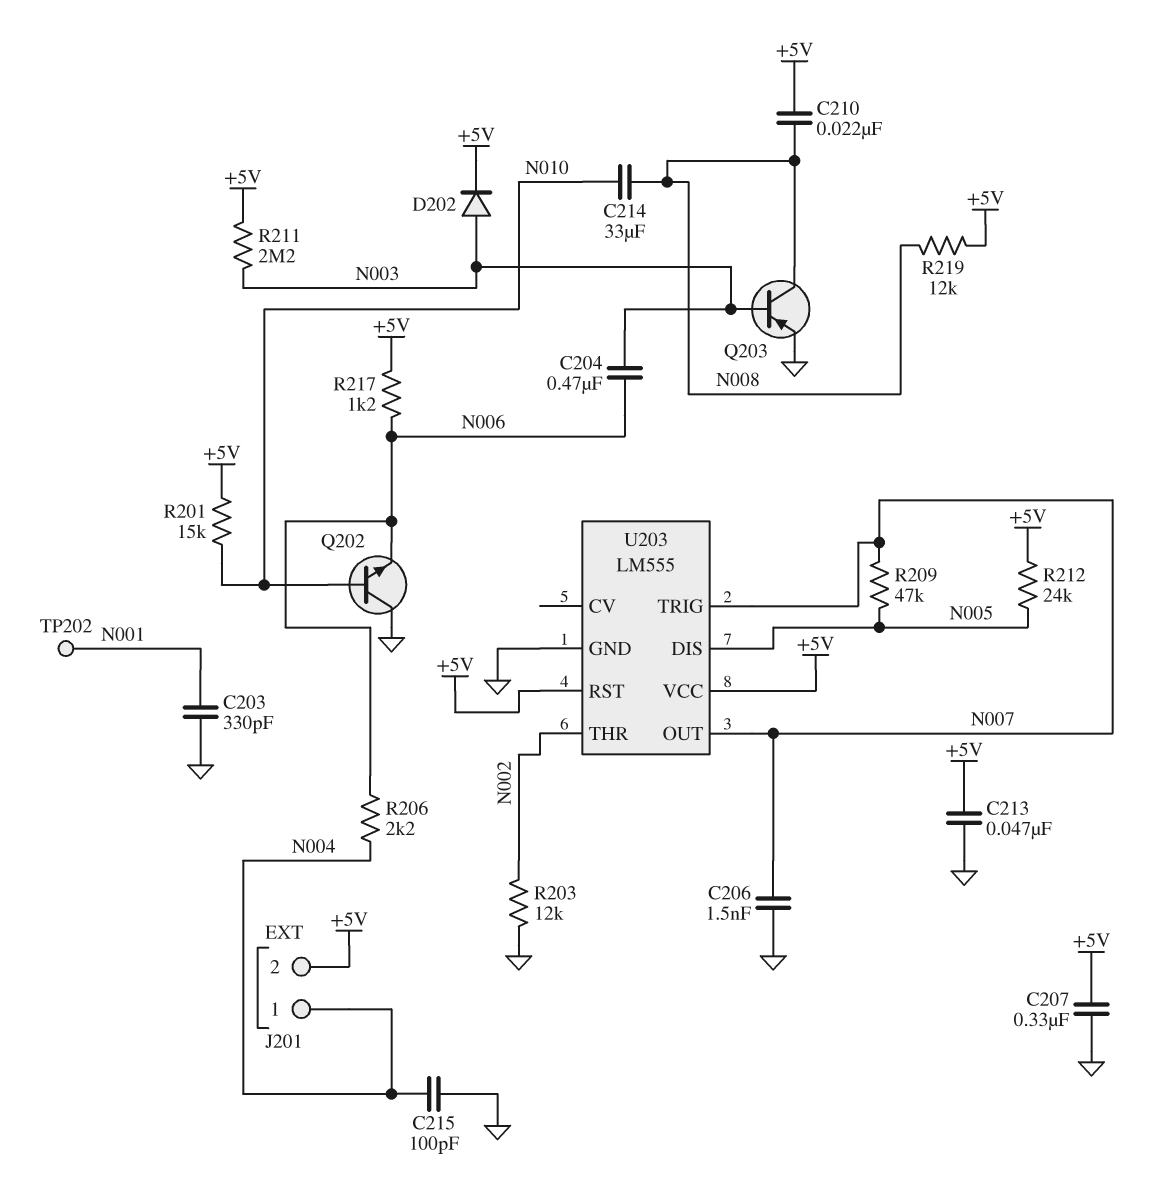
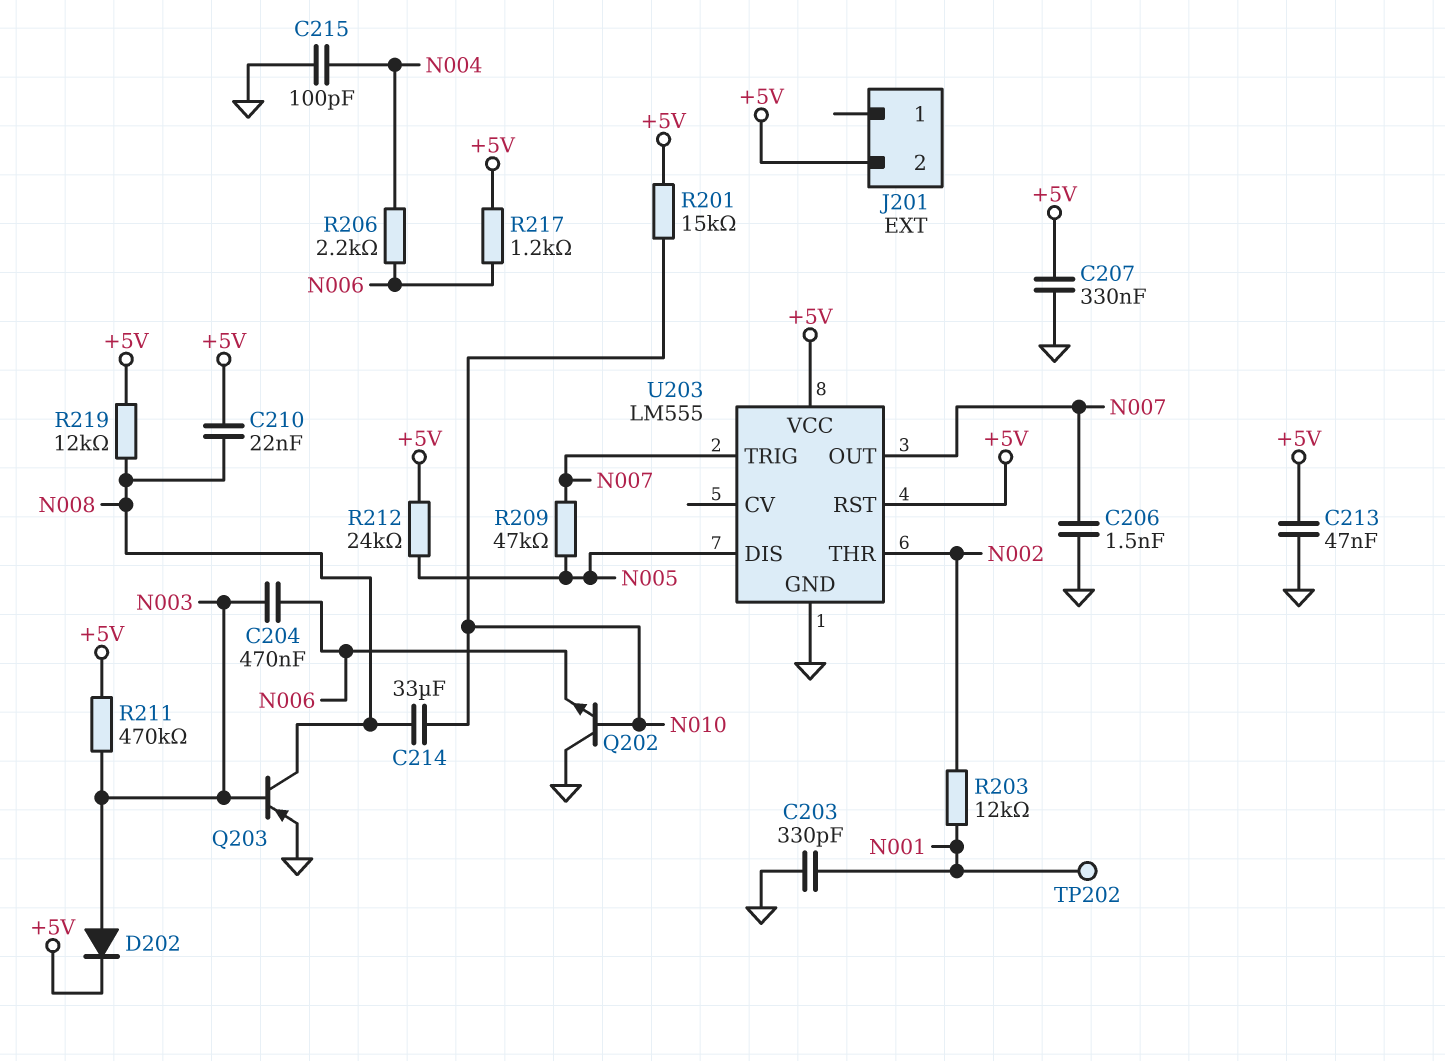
J201 pin 1: N004 -> none
R203: 12k (GND, N002) -> 12k (N001, N002)
R211: 2.2M (+5V, N003) -> 470k (+5V, N003)

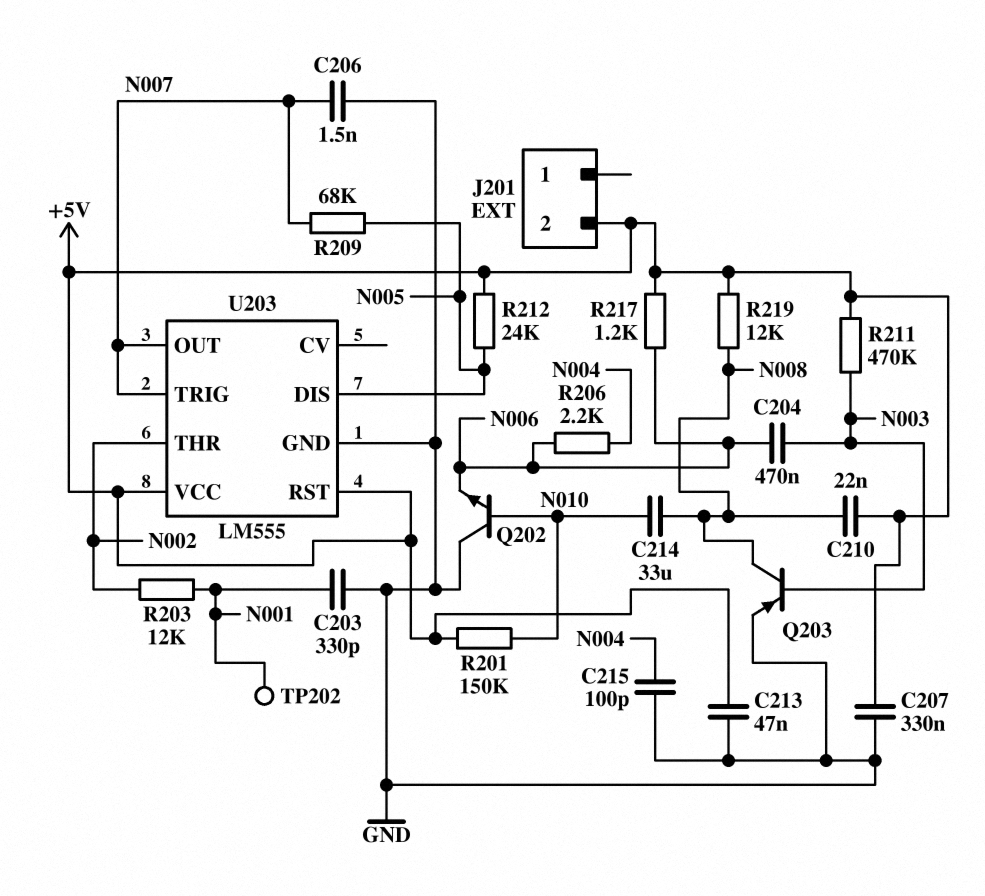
D202: diode (A N003, K +5V) -> none
R201: 15k (+5V, N010) -> 150k (+5V, N010)
R209: 47k (N005, N007) -> 68k (N005, N007)

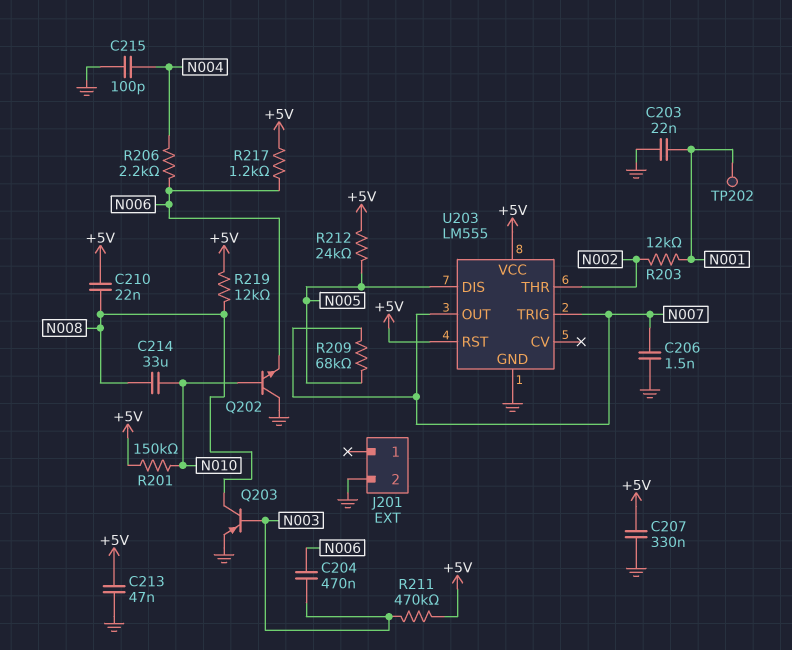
C203: 330pF (GND, N001) -> 22nF (GND, N001)
J201 pin 2: +5V -> GND

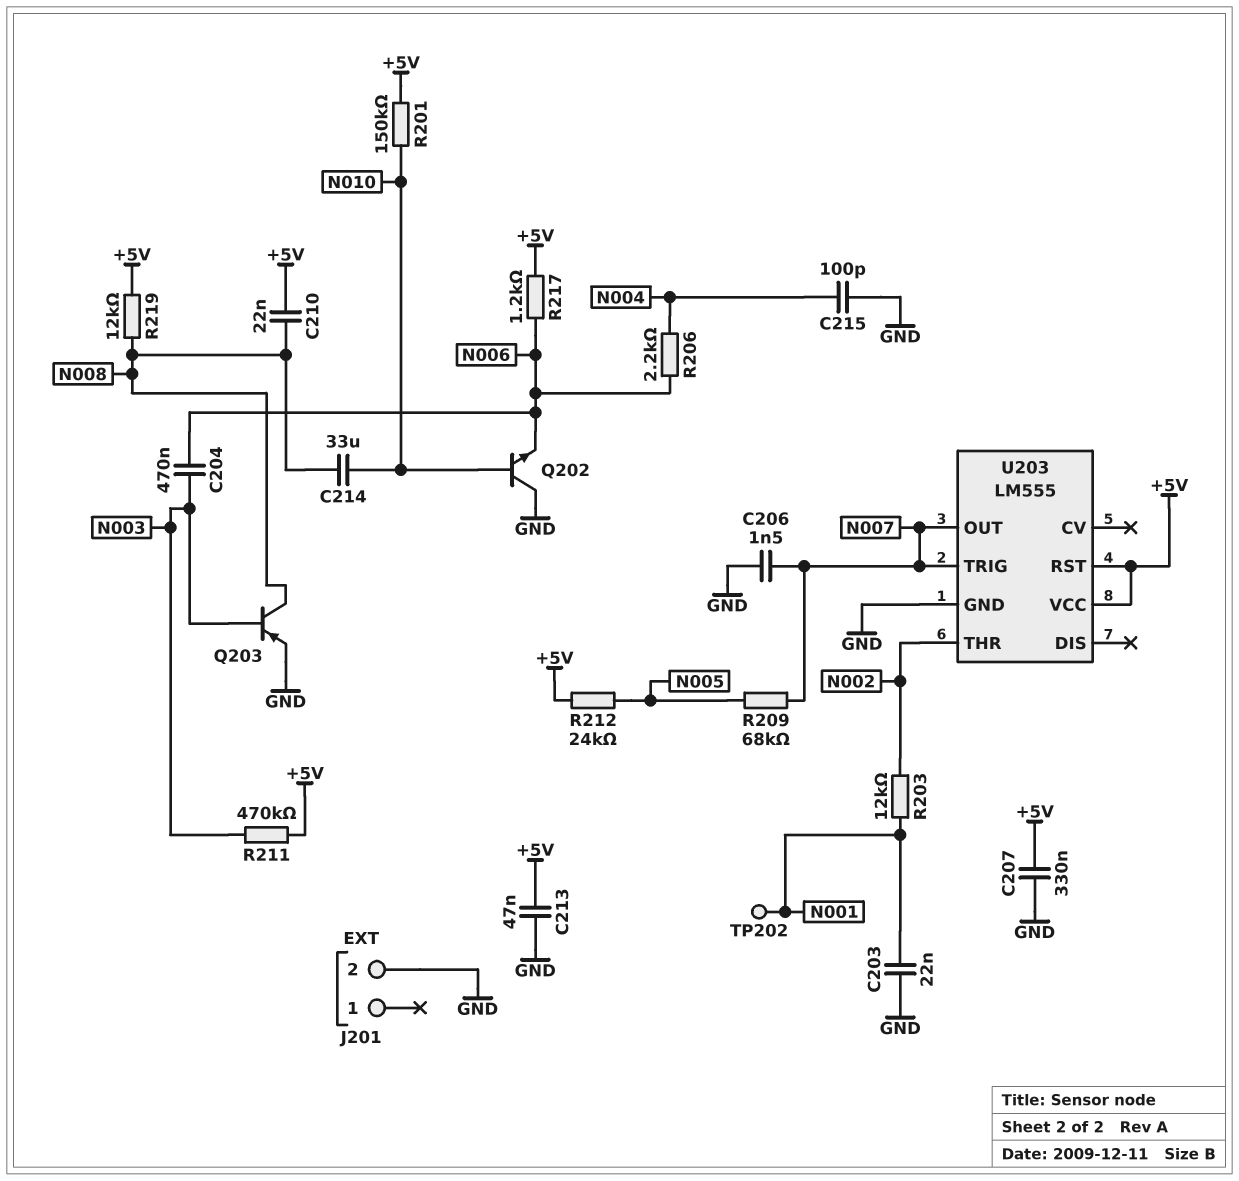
U203 pin DIS: N005 -> none

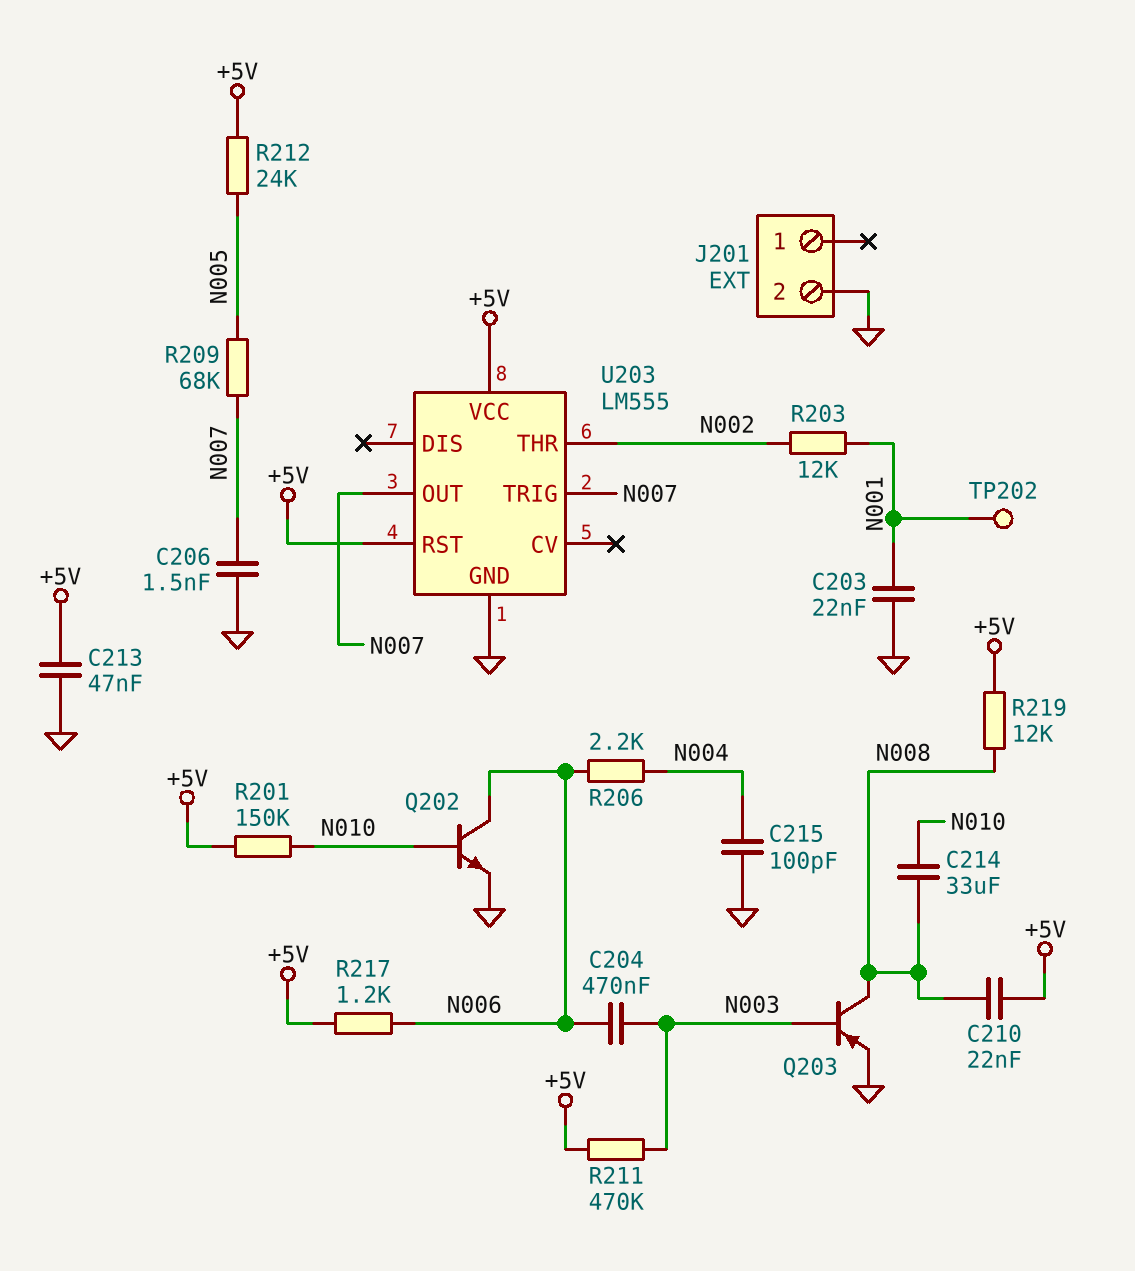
C207: 330nF (+5V, GND) -> none
Q202: NPN (B N010, C GND, E N006) -> NPN (B N010, C N006, E GND)

